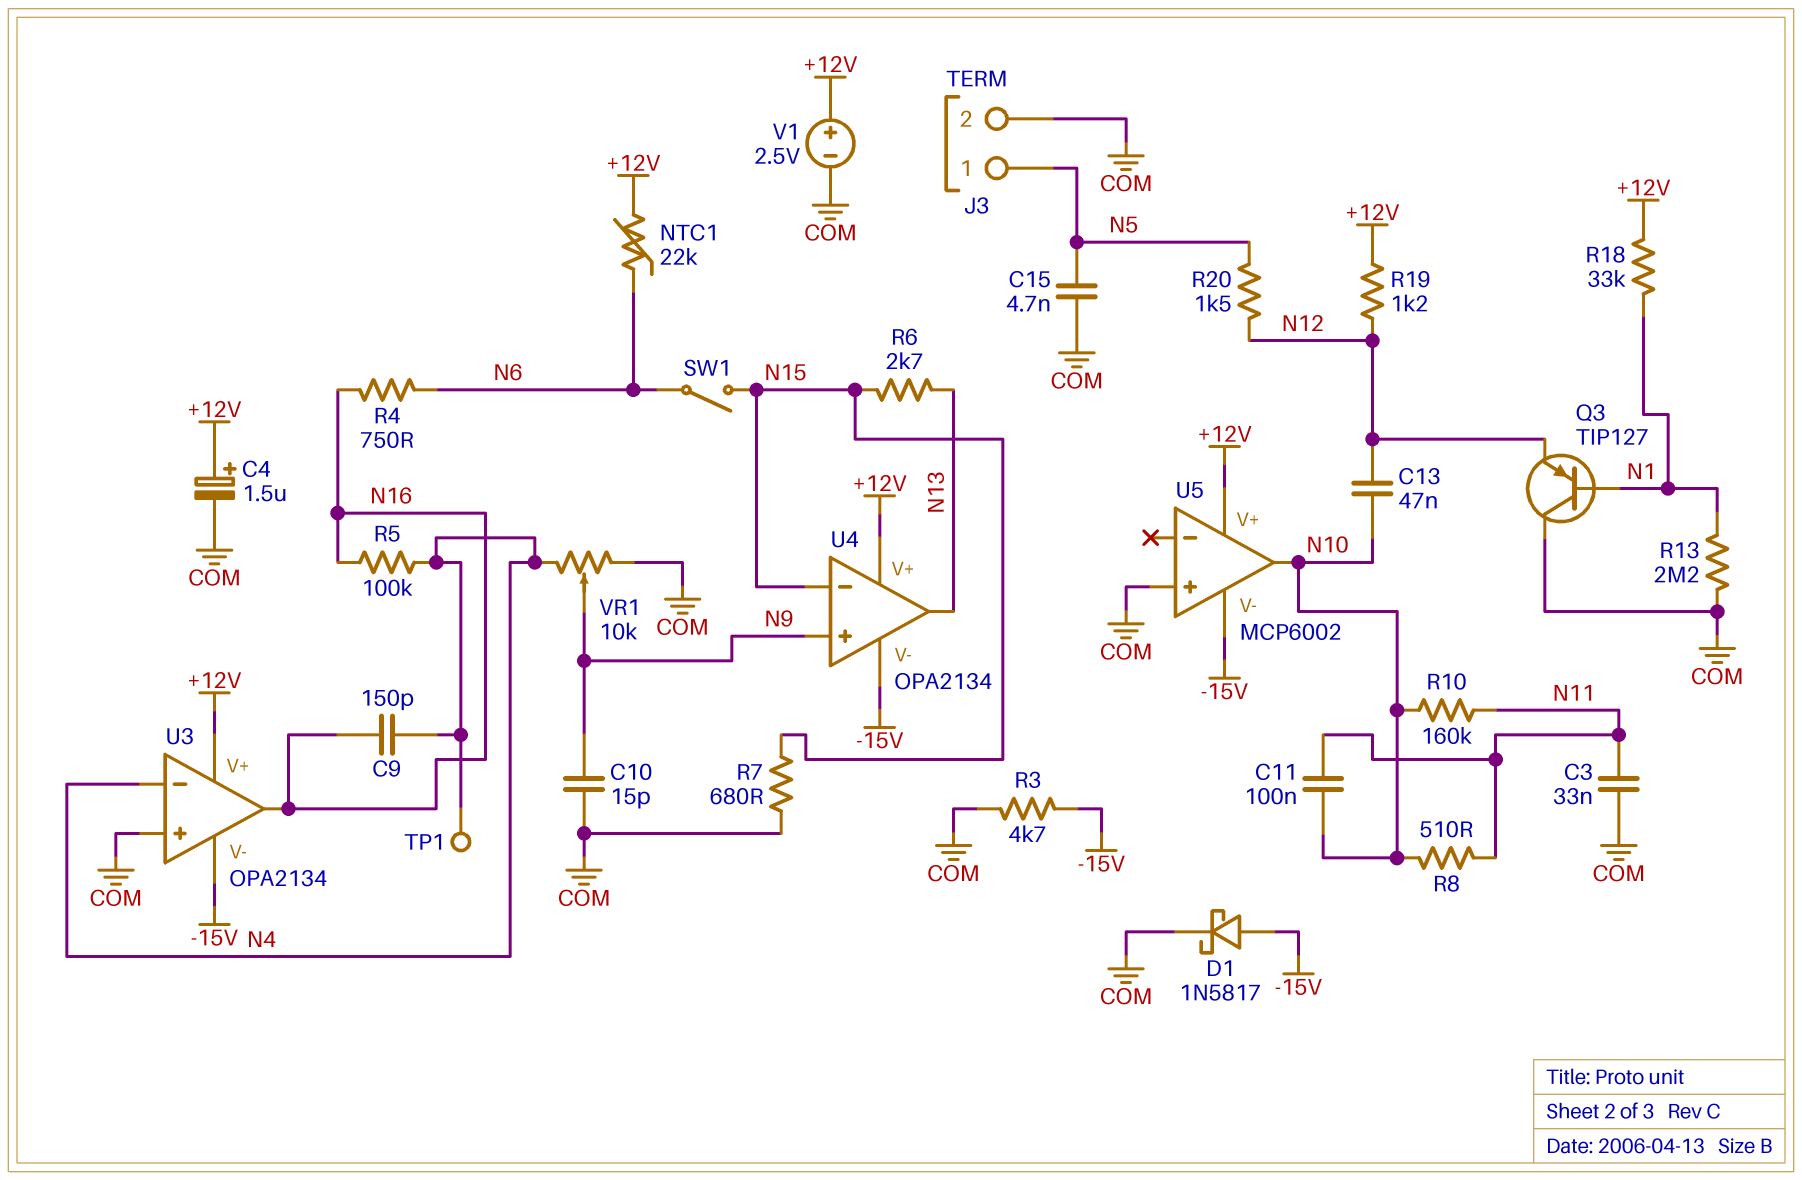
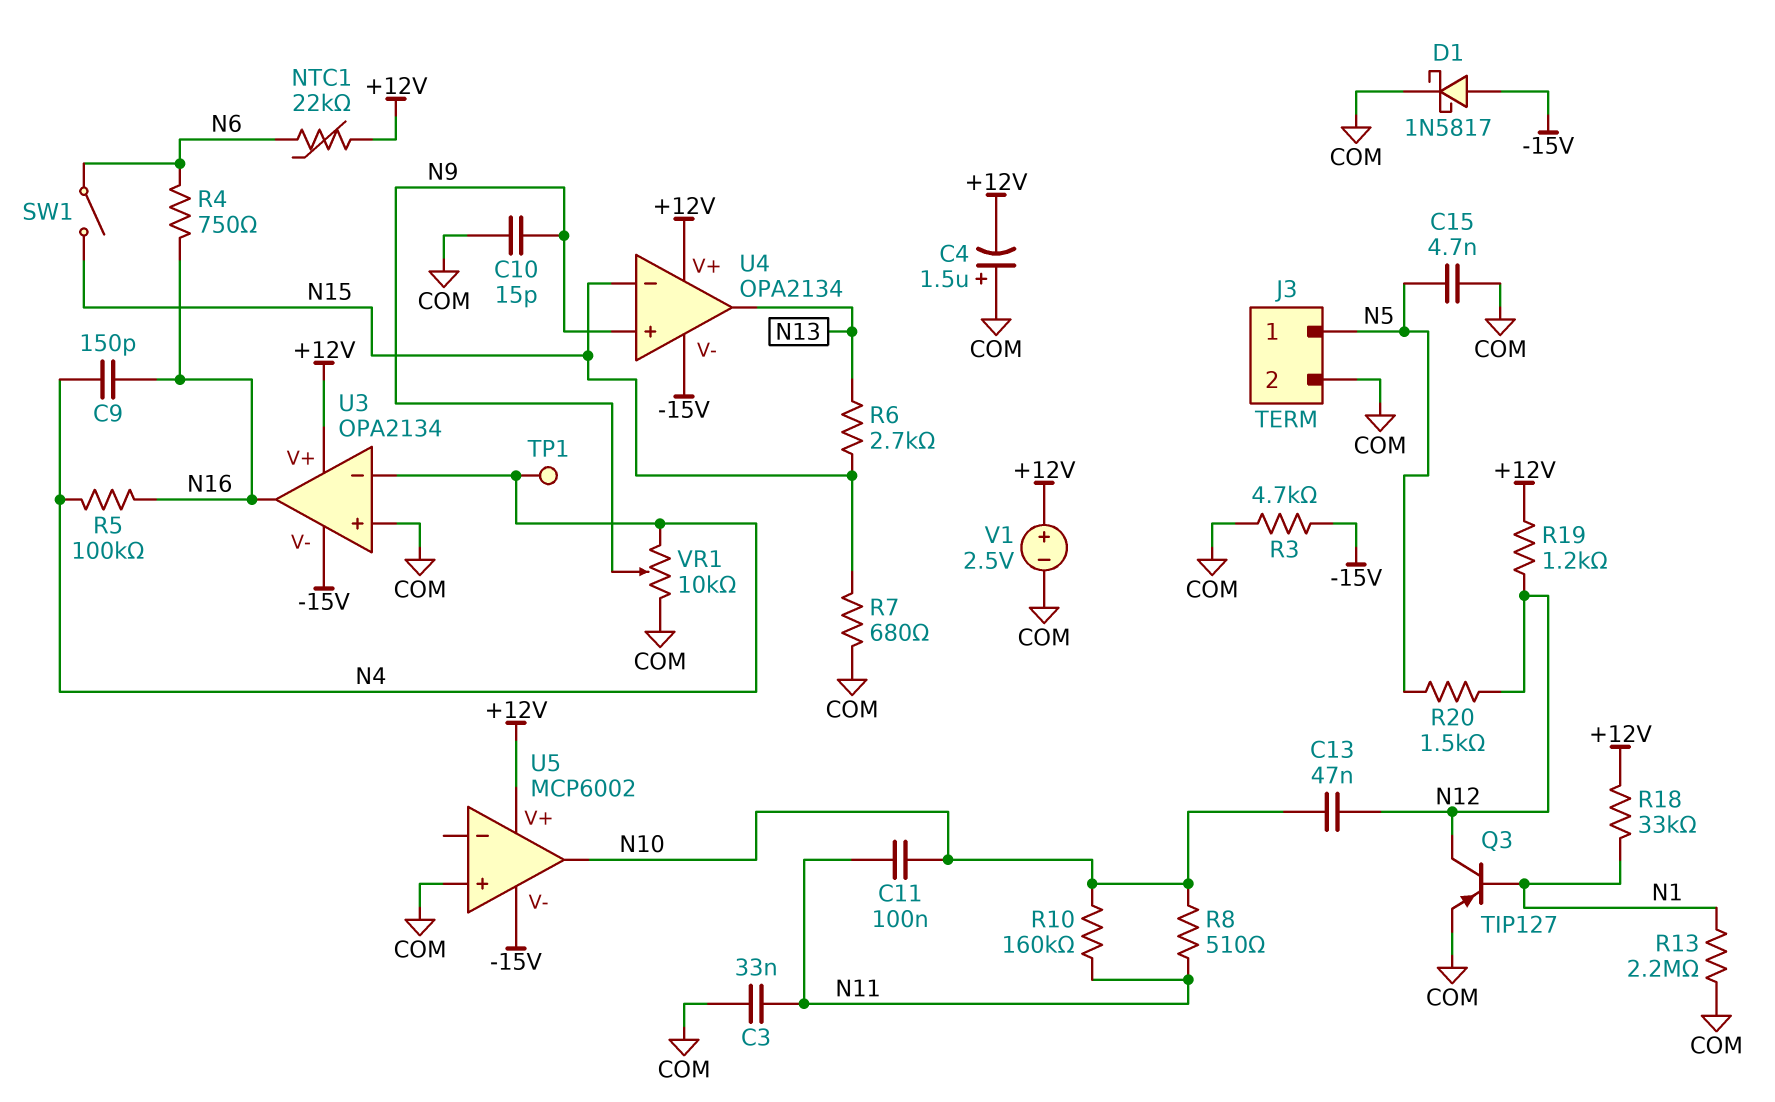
C4: 1.5uF (plus +12V, minus COM) -> 1.5uF (plus COM, minus +12V)
Q3: PNP TIP127 (B N1, C COM, E N12) -> PNP TIP127 (B N1, C N12, E COM)

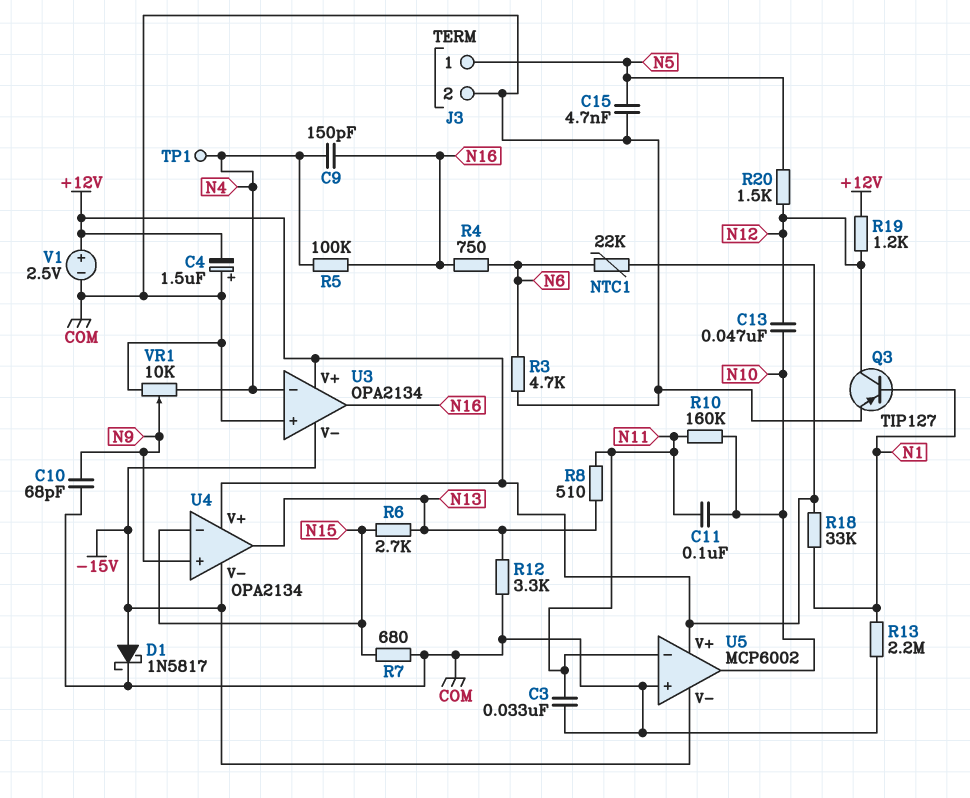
C10: 15pF (COM, N9) -> 68pF (COM, N9)
R3: 4.7k (-15V, COM) -> 4.7k (COM, N6)
R8: 510 (N10, N11) -> 510 (N11, N13)
R12: none -> 3.3k (COM, N13)
SW1: switch (N6, N15) -> none
U5 pin in-: none -> N11

